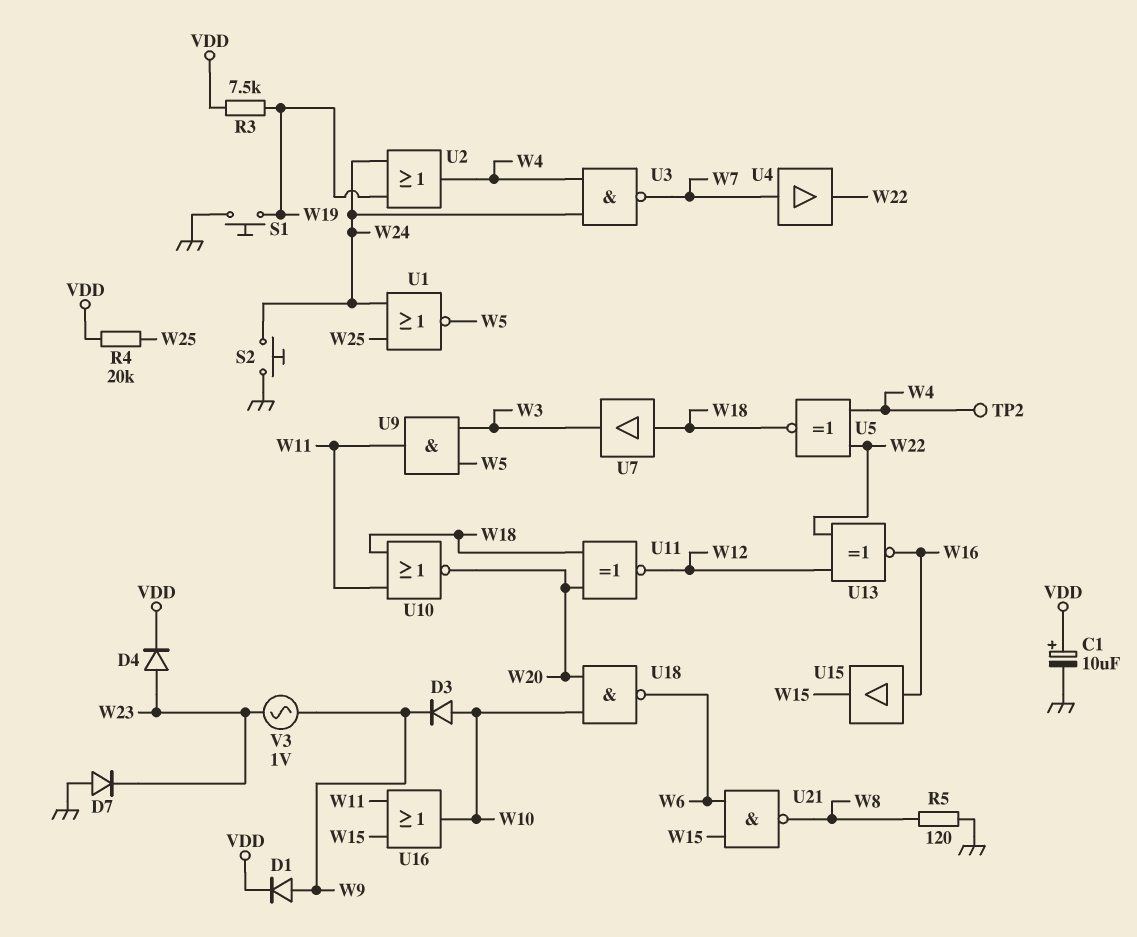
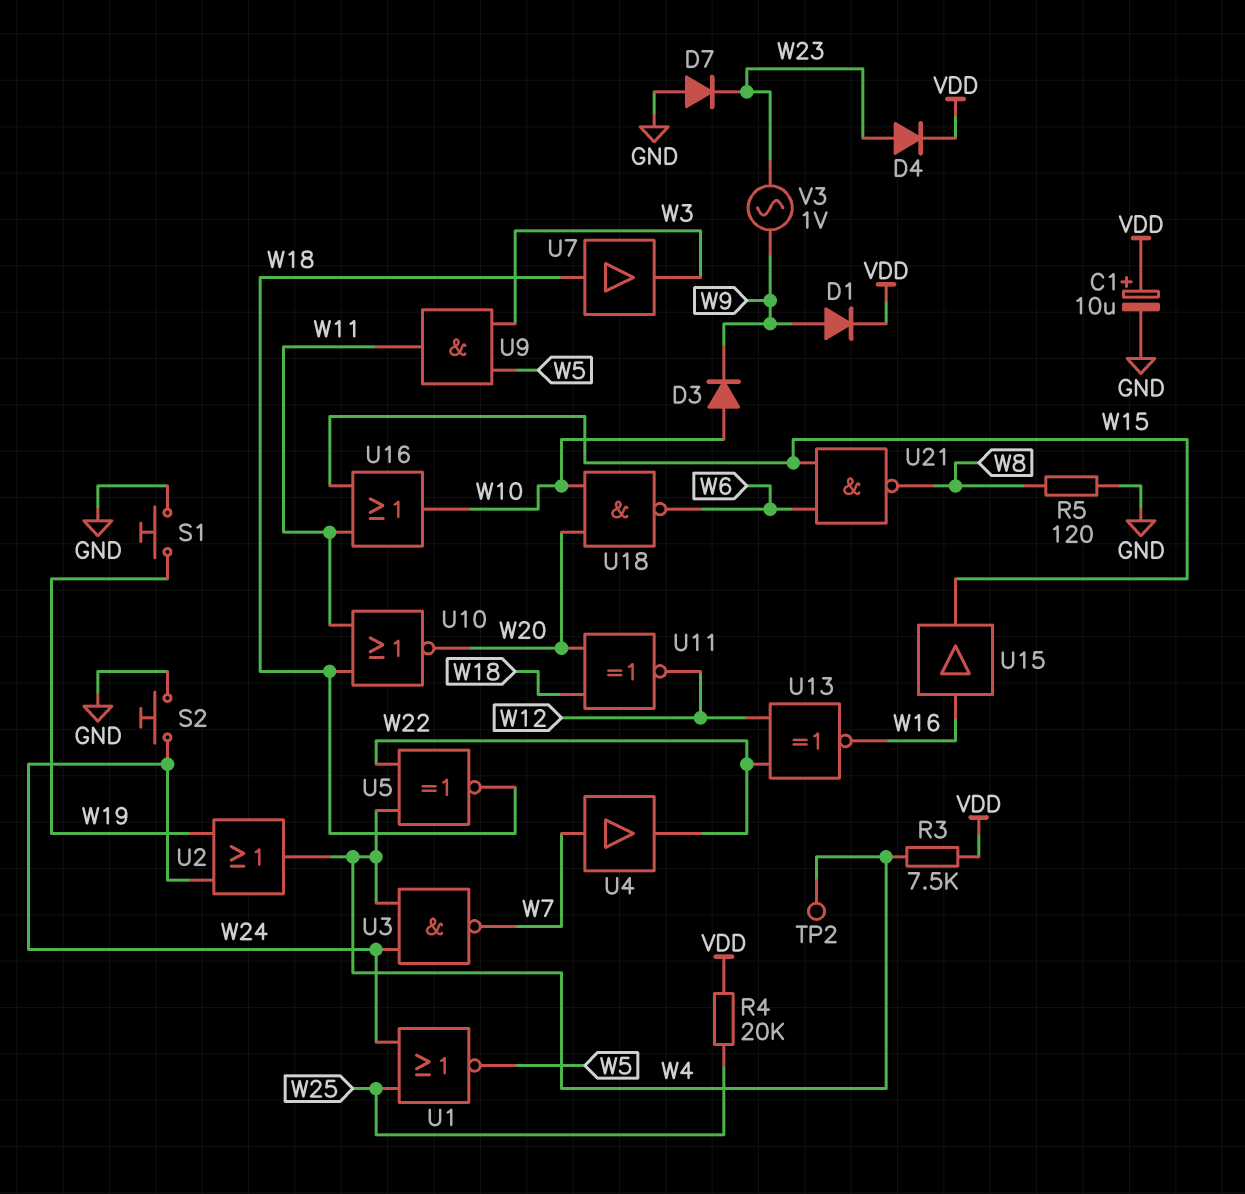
R3: 7.5k (VDD, W19) -> 7.5k (VDD, W4)

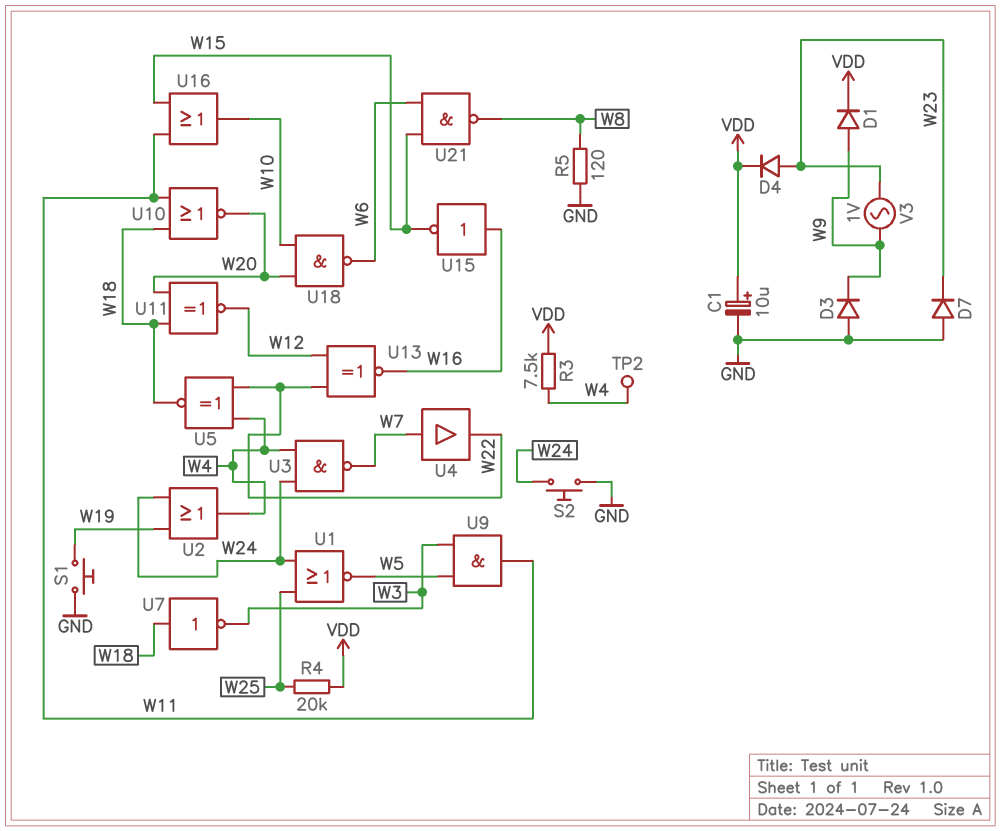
D3: diode (A W10, K W9) -> diode (A GND, K W9)
U7: buffer (in W18, out W3) -> NOT (in W18, out W3)
U15: buffer (in W16, out W15) -> NOT (in W16, out W15)

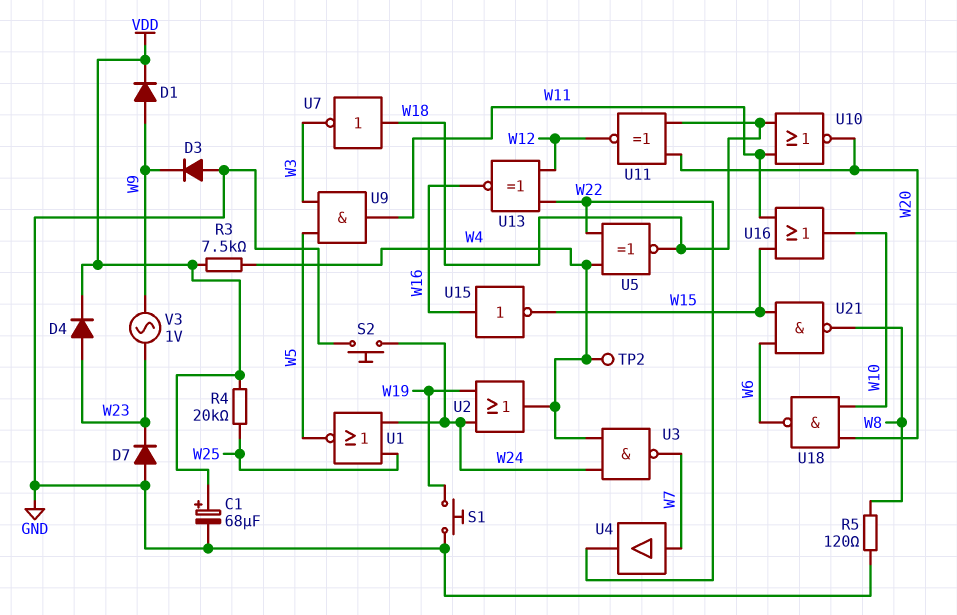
C1: 10uF (plus VDD, minus GND) -> 68uF (plus VDD, minus GND)

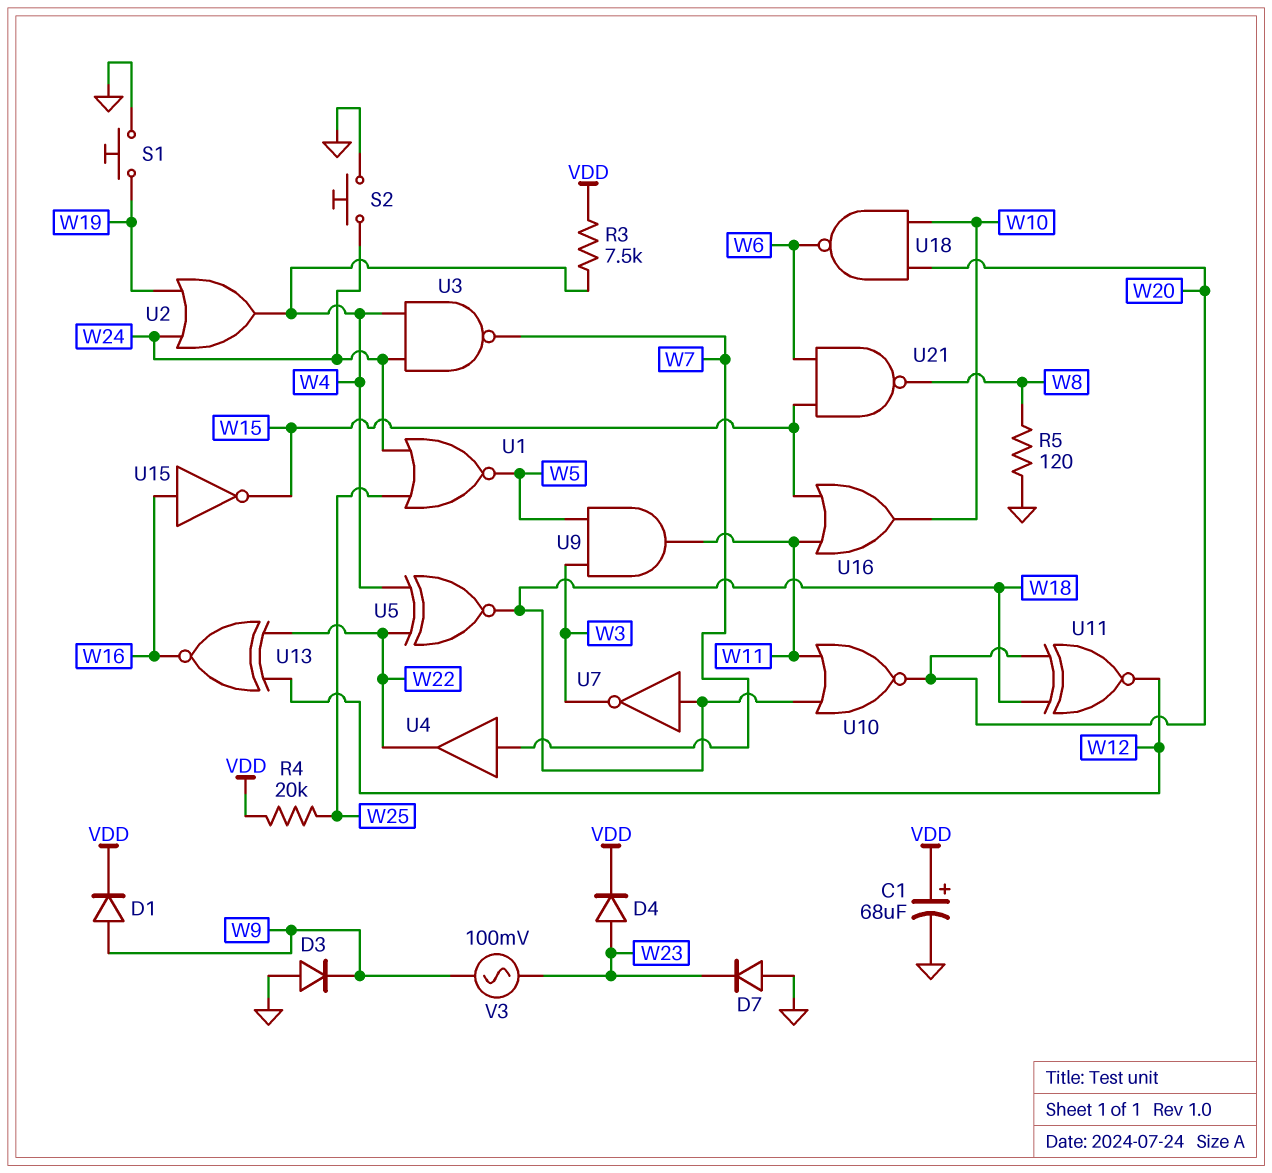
TP2: test point (W4) -> none
V3: AC 1V (W9, W23) -> AC 100mV (W9, W23)

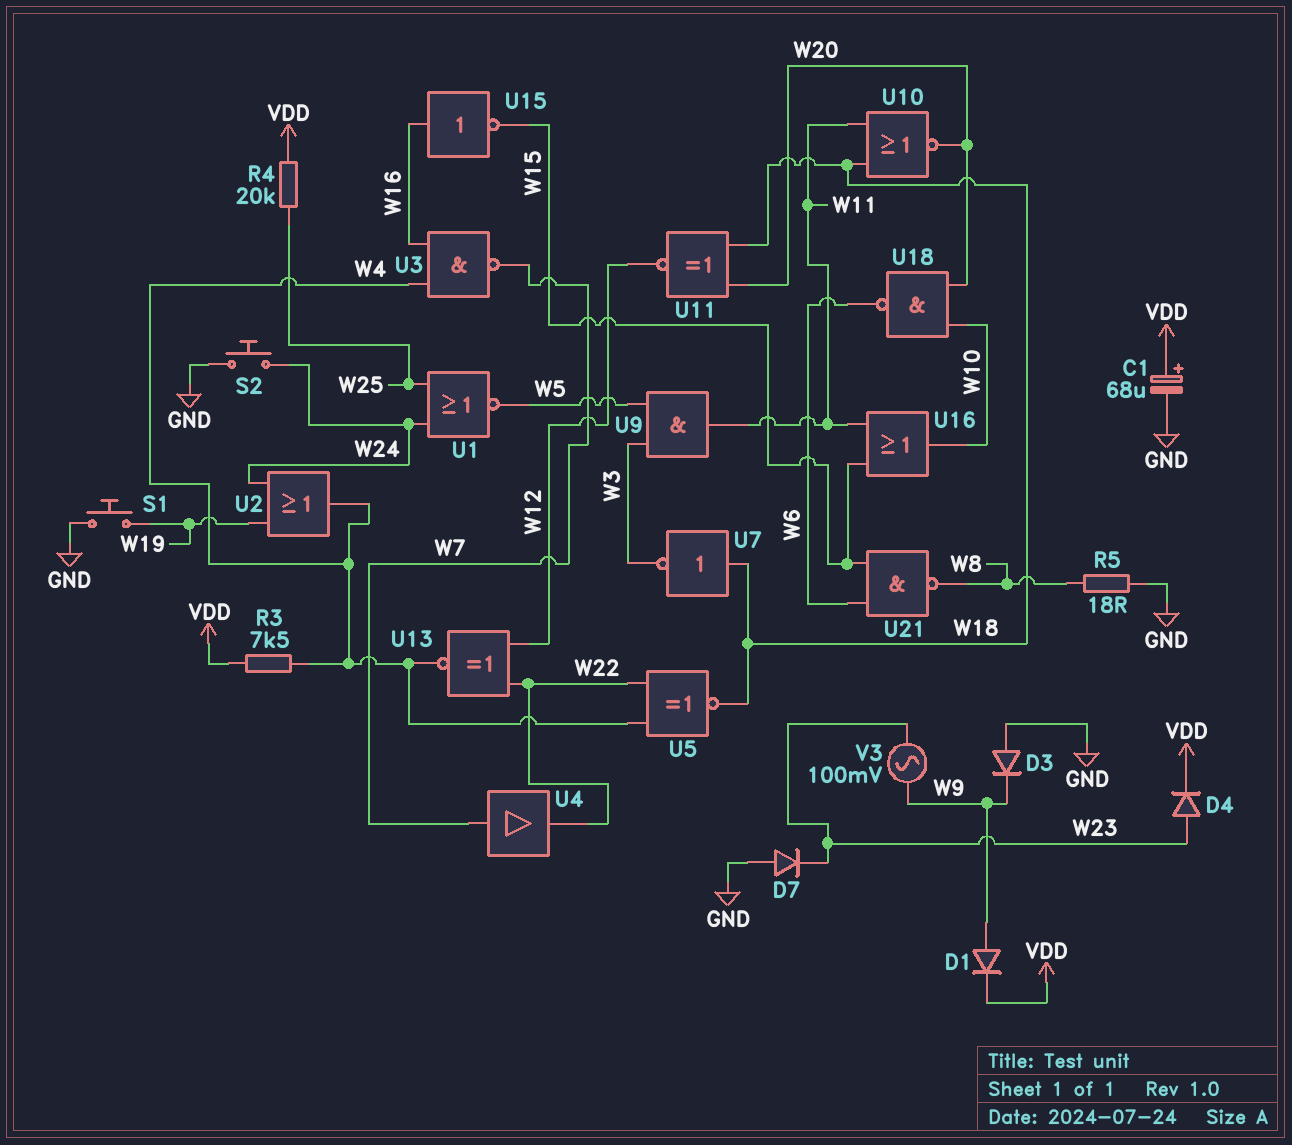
R5: 120 (GND, W8) -> 18 (GND, W8)
U3: NAND (in W4, in W24, out W7) -> NAND (in W4, in W16, out W7)
U13: XNOR (in W12, in W22, out W16) -> XNOR (in W12, in W22, out W4)

